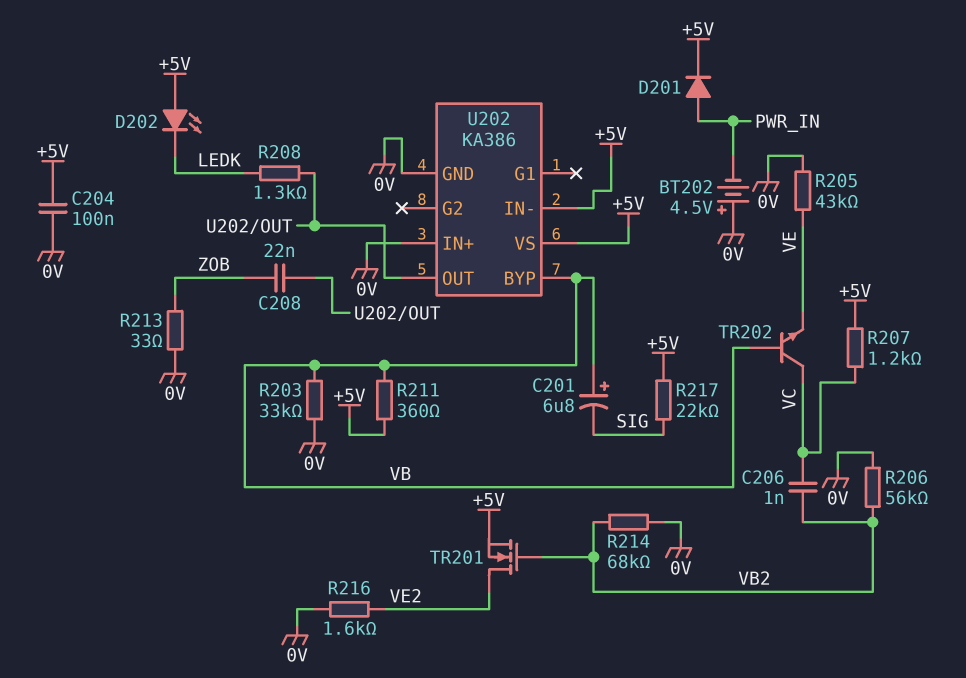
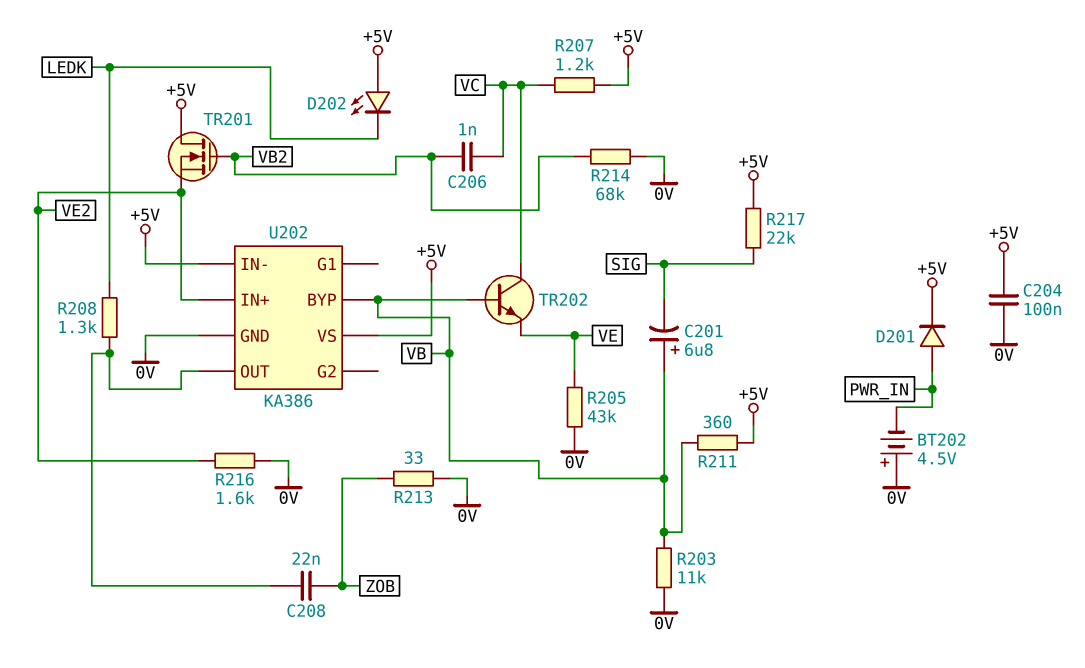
R203: 33k (0V, VB) -> 11k (0V, VB)
R206: 56k (0V, VB2) -> none
TR201: NMOS (G VB2, D VE2, S +5V) -> NMOS (G VB2, D +5V, S VE2)
U202 pin IN+: 0V -> VE2

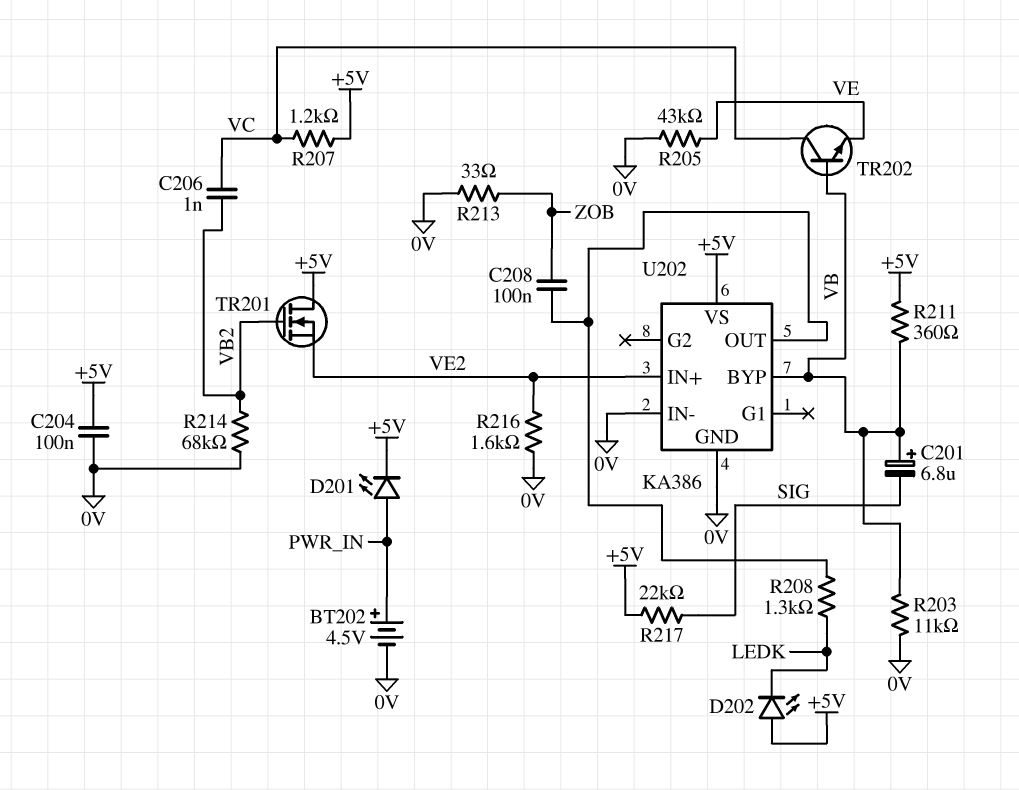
BT202: 4.5V (plus 0V, minus PWR_IN) -> 4.5V (plus PWR_IN, minus 0V)
C208: 22nF (U202/OUT, ZOB) -> 100nF (U202/OUT, ZOB)
D201: diode (A PWR_IN, K +5V) -> LED (A PWR_IN, K +5V)
U202 pin IN-: +5V -> 0V

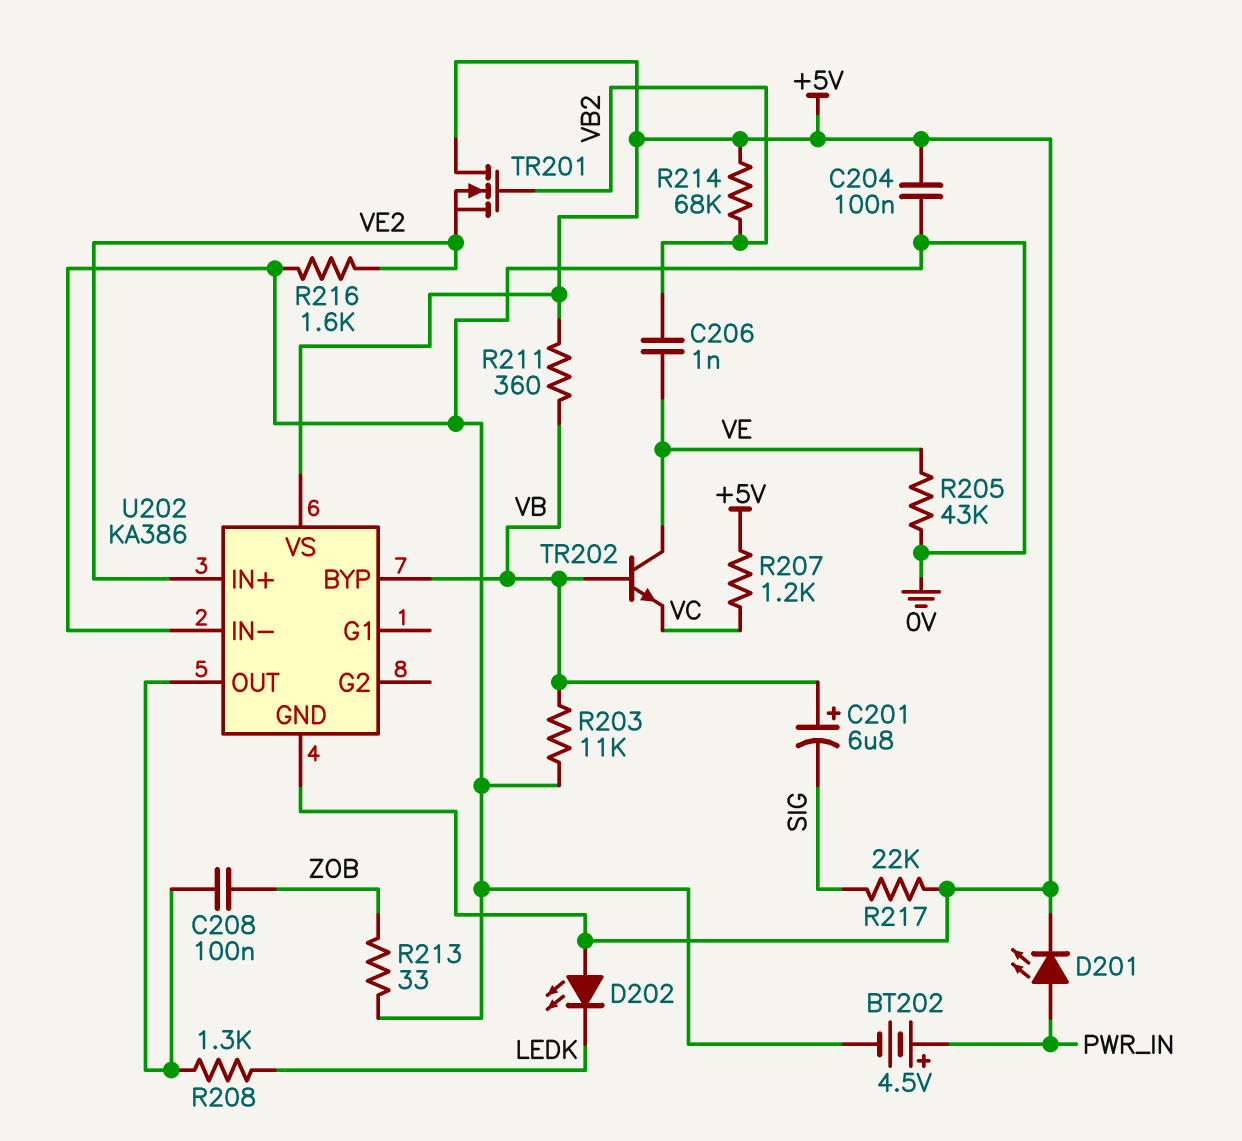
C206: 1nF (VB2, VC) -> 1nF (VB2, VE)
R214: 68k (0V, VB2) -> 68k (+5V, VB2)
TR202: NPN (B VB, C VC, E VE) -> NPN (B VB, C VE, E VC)
U202 pin GND: 0V -> +5V

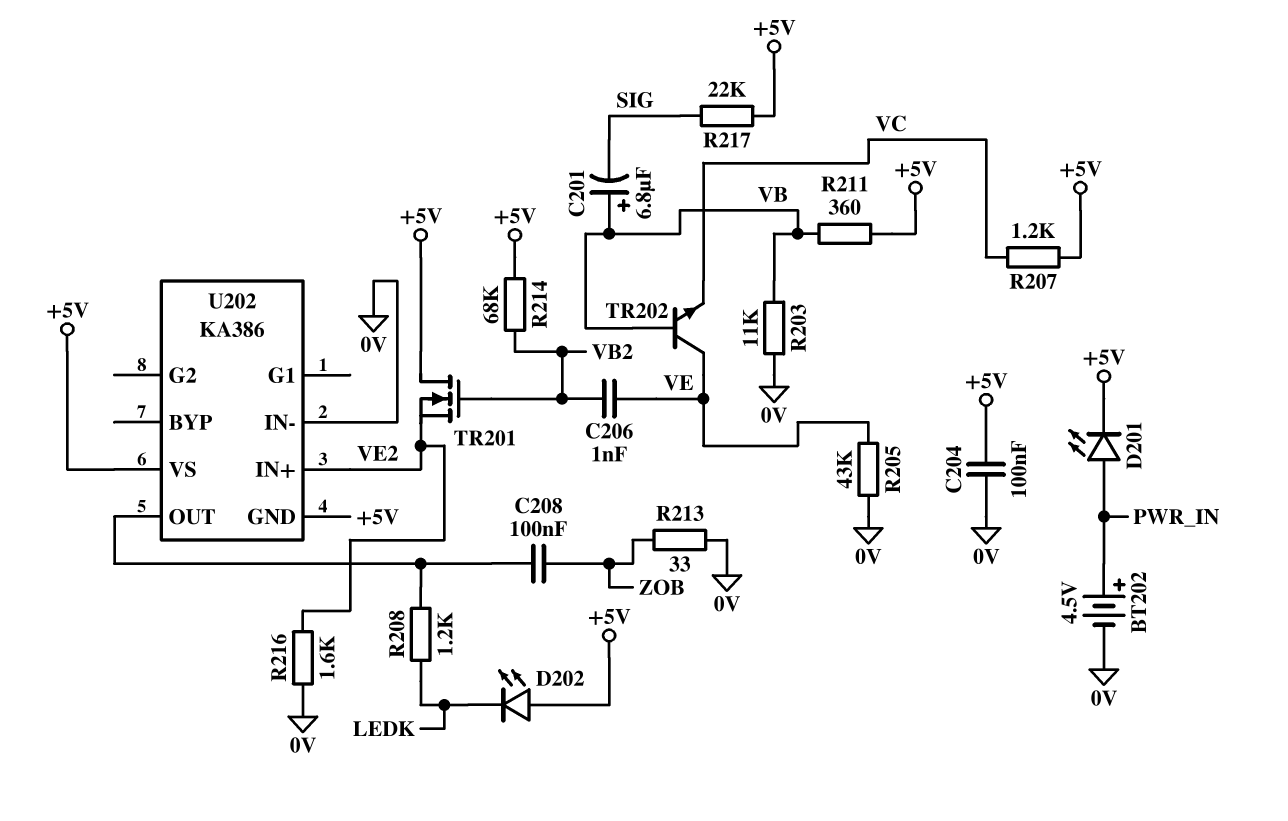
R208: 1.3k (LEDK, U202/OUT) -> 1.2k (LEDK, U202/OUT)
U202 pin BYP: VB -> none

